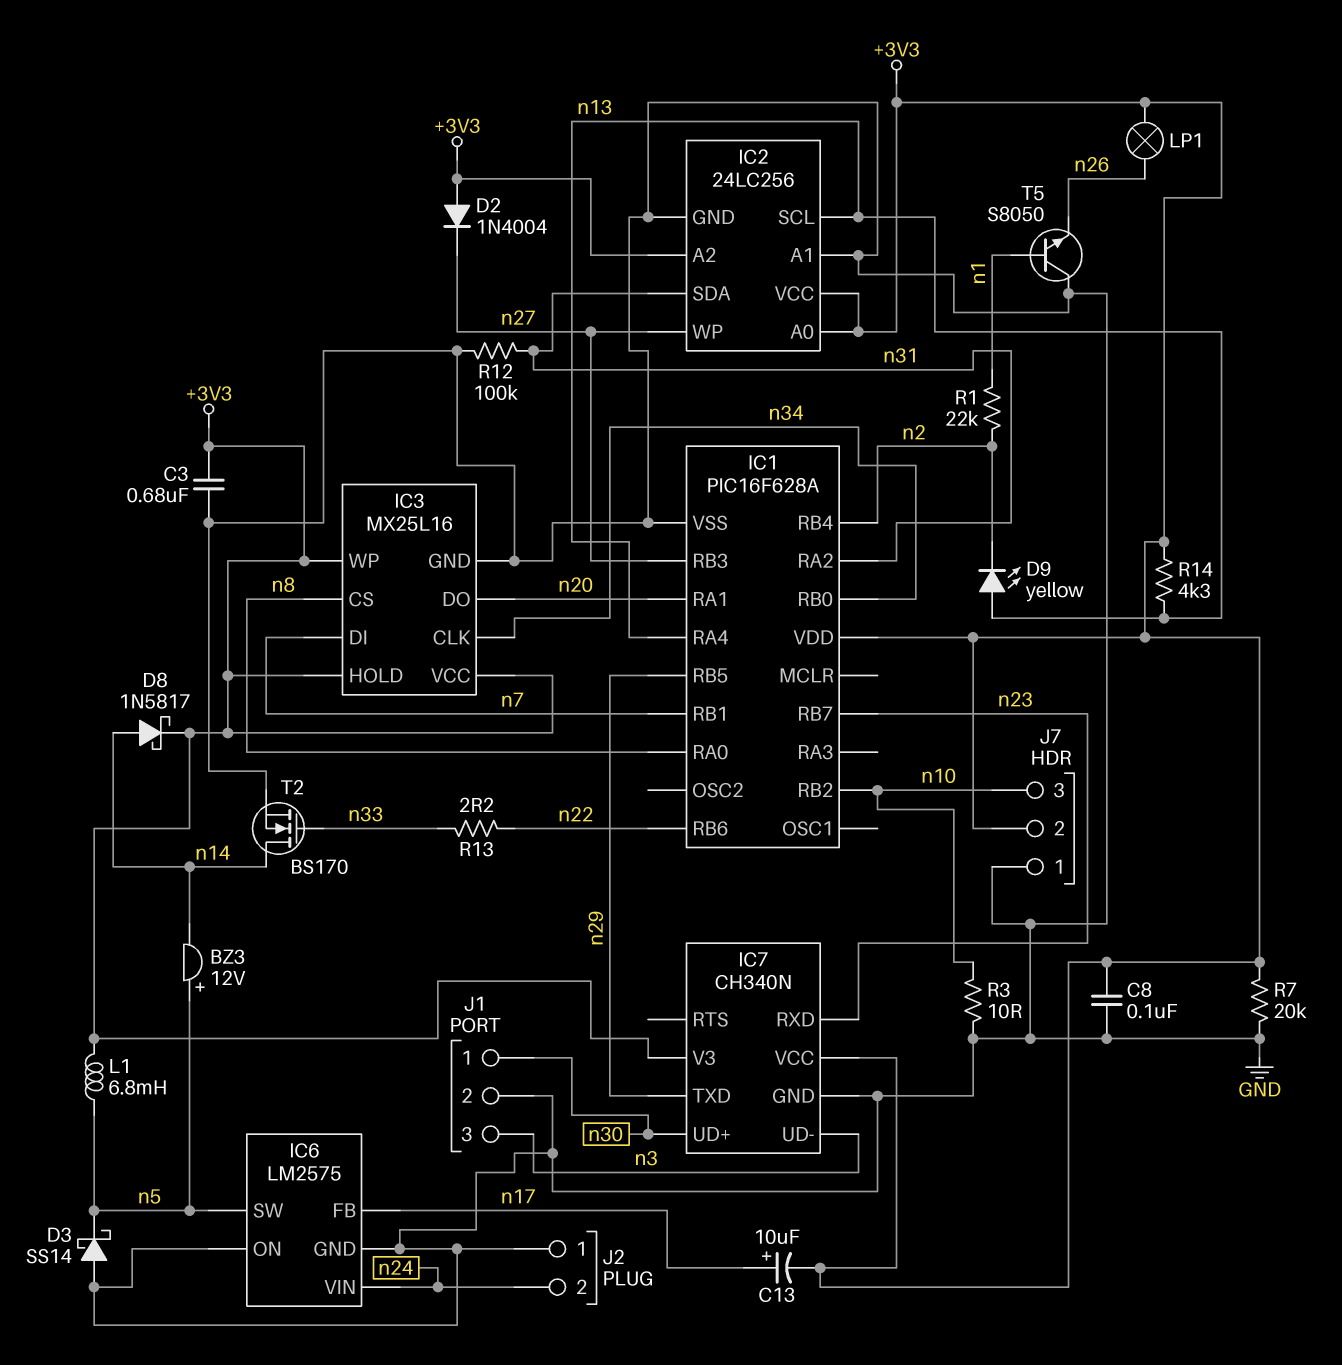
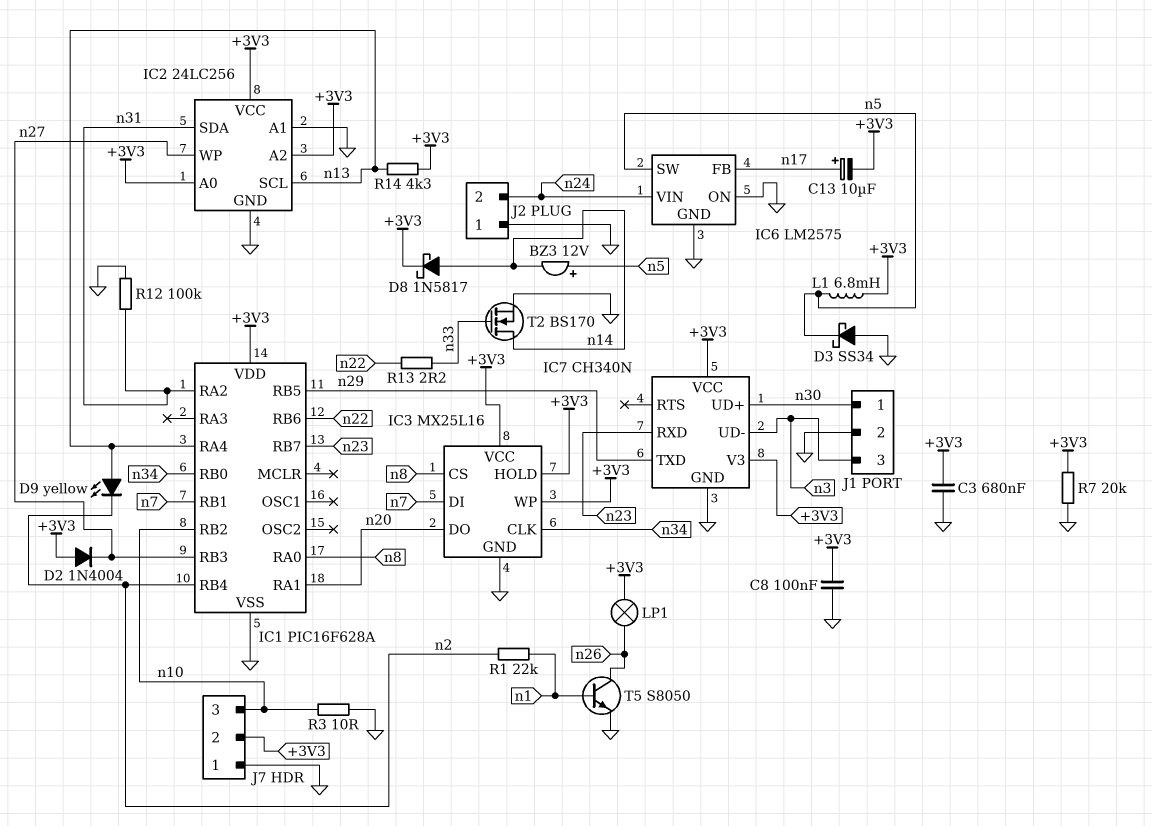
D3: schottky SS14 (A GND, K n5) -> schottky SS34 (A GND, K n5)
T5: NPN S8050 (B n1, C GND, E n26) -> NPN S8050 (B n1, C n26, E GND)

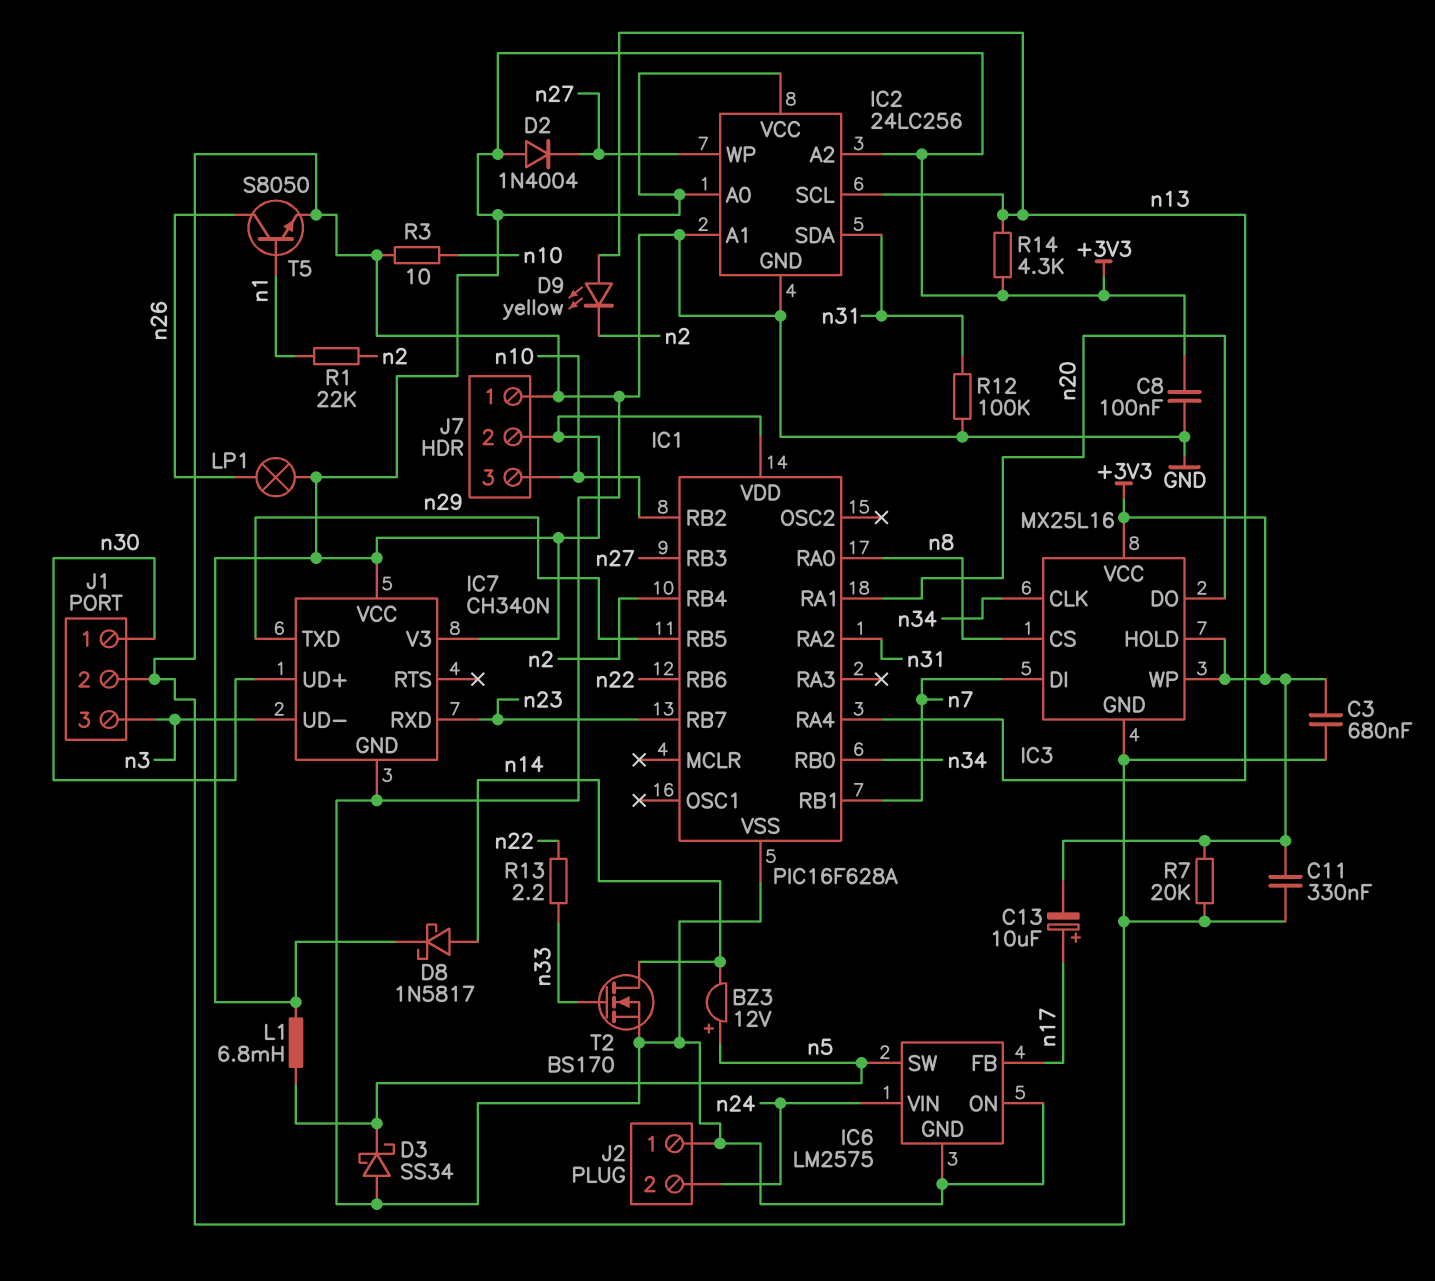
C11: none -> 330nF (+3V3, GND)

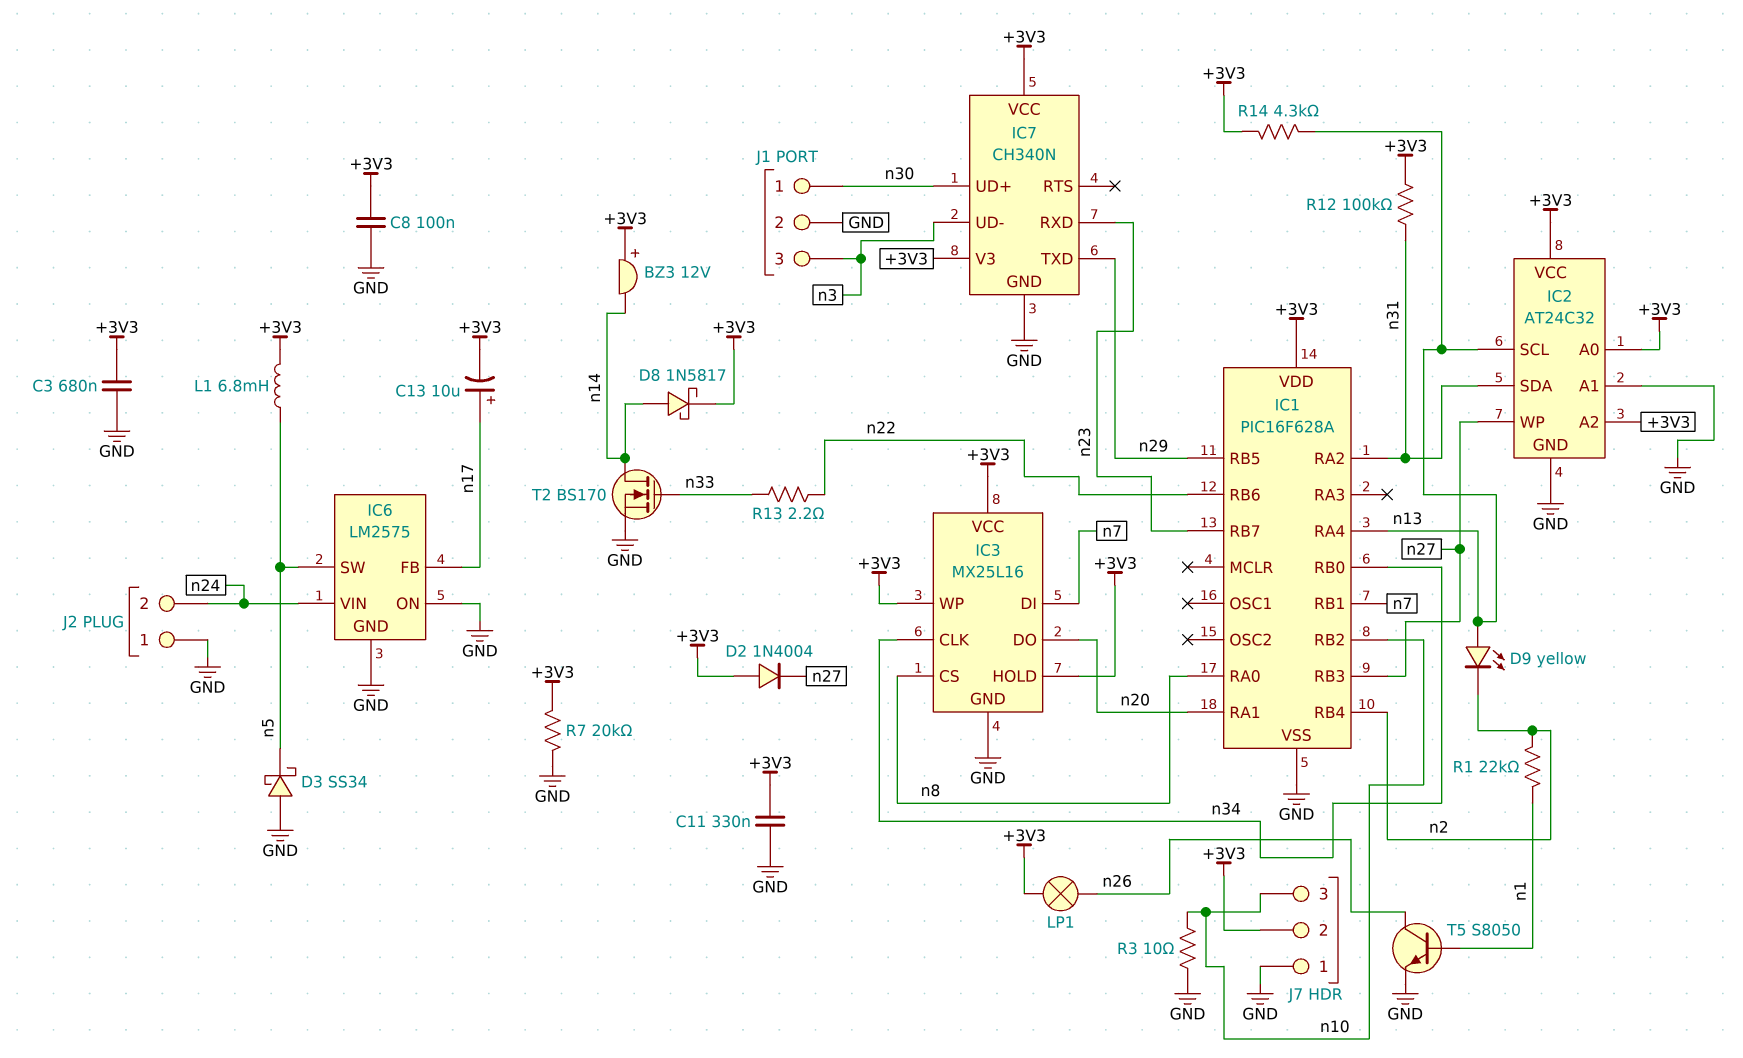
BZ3: buzzer 12V (plus n5, minus n14) -> buzzer 12V (plus +3V3, minus n14)
IC2: 24LC256 -> AT24C32
R12: 100k (GND, n31) -> 100k (+3V3, n31)

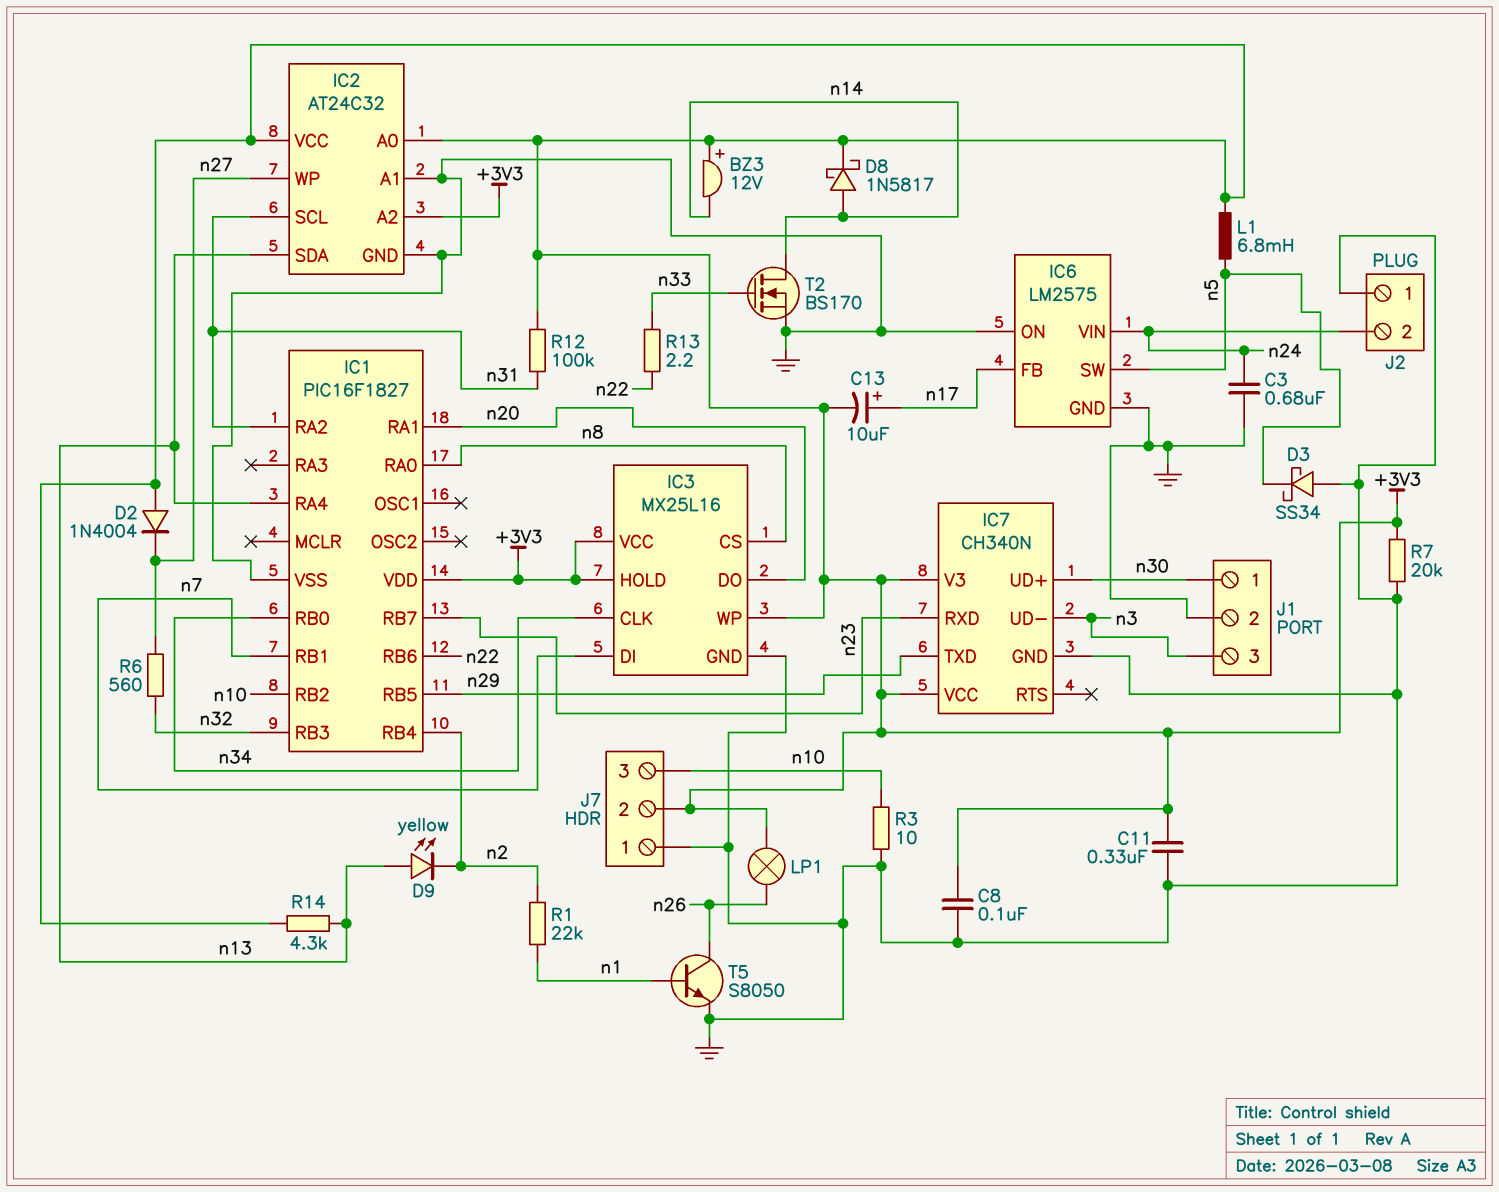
C3: 680nF (+3V3, GND) -> 680nF (GND, n24)
IC1: PIC16F628A -> PIC16F1827
IC1 pin RB3: n27 -> n32
IC2 pin SCL: n13 -> n31
IC2 pin SDA: n31 -> n13
R6: none -> 560 (n27, n32)

